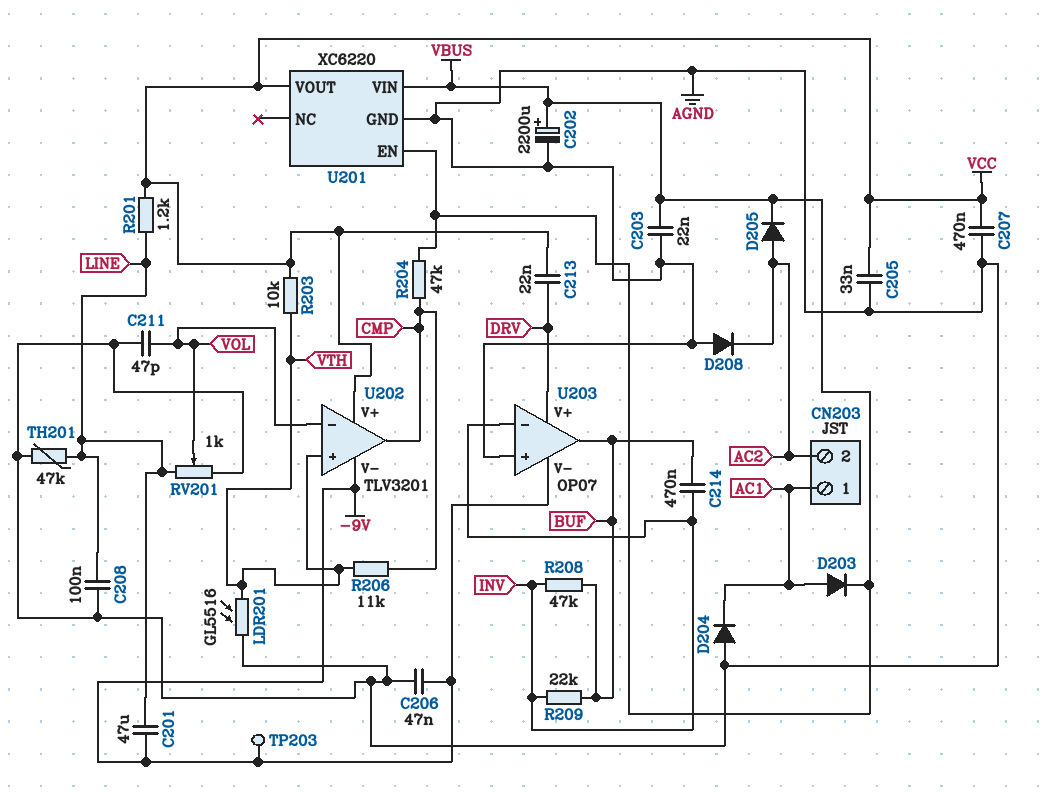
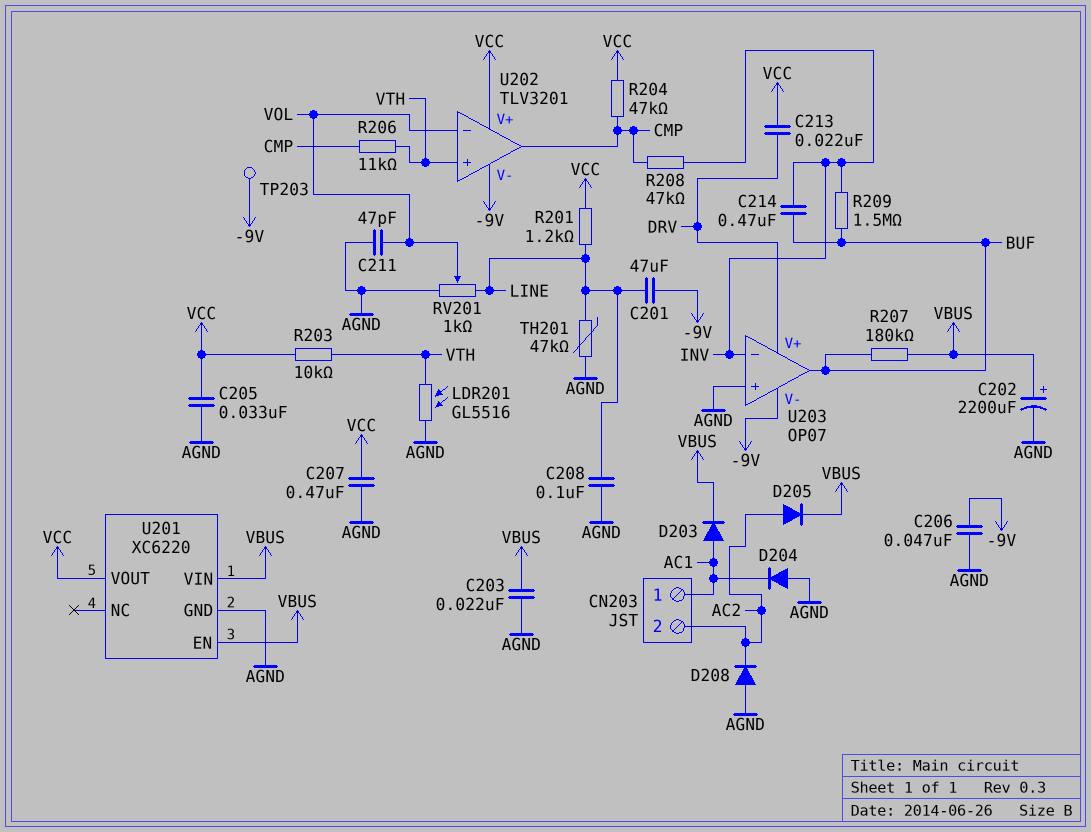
R204: 47k (CMP, VBUS) -> 47k (CMP, VCC)
R207: none -> 180k (BUF, VBUS)
R208: 47k (BUF, INV) -> 47k (CMP, INV)
R209: 22k (BUF, INV) -> 1.5M (BUF, INV)

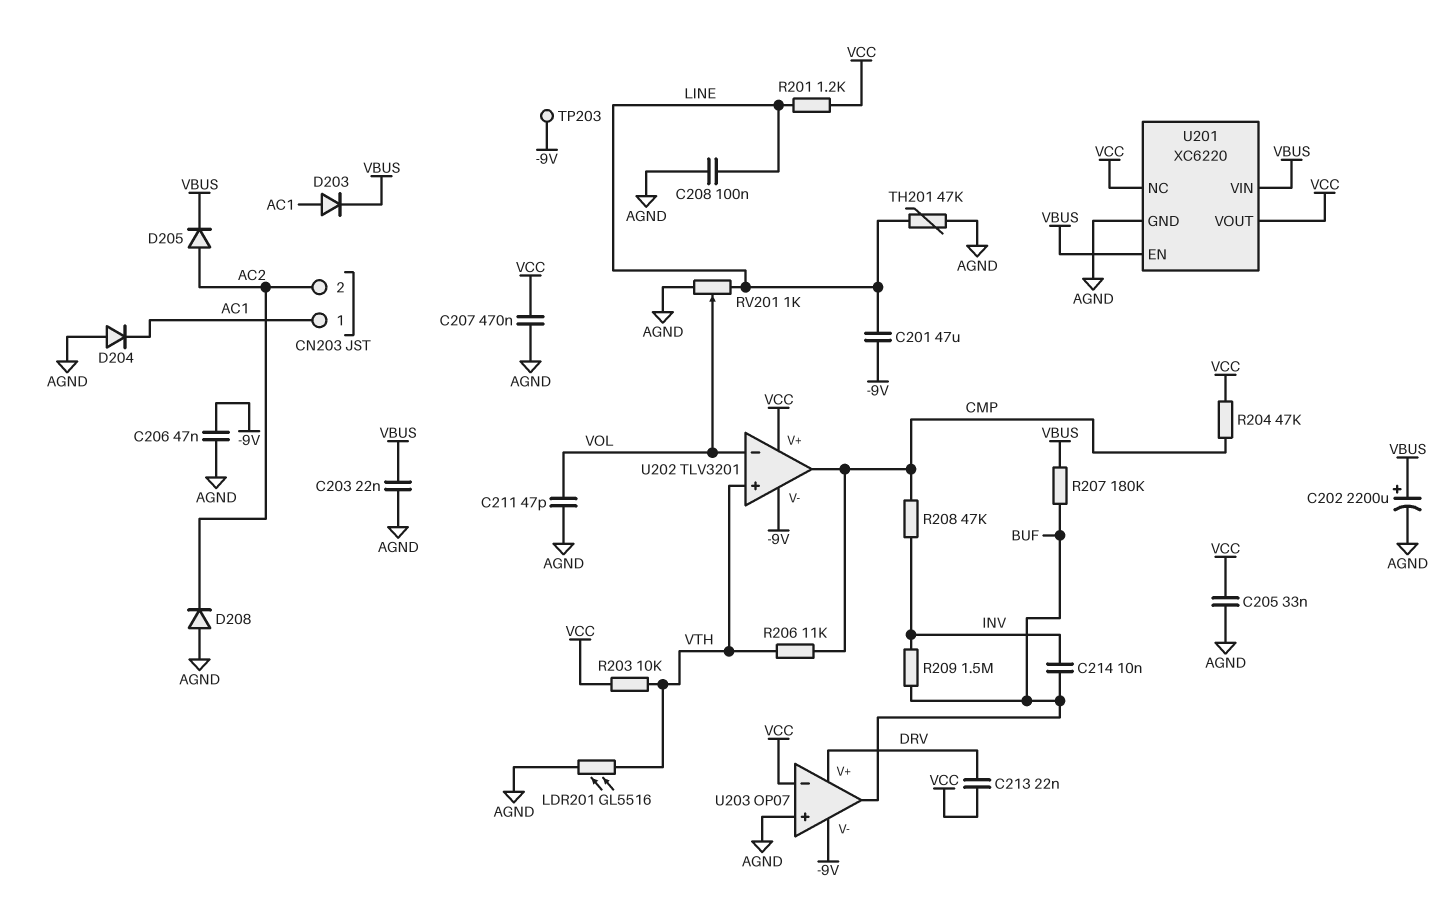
C214: 470nF (BUF, INV) -> 10nF (BUF, INV)
U201 pin NC: none -> VCC
U203 pin in-: INV -> VCC

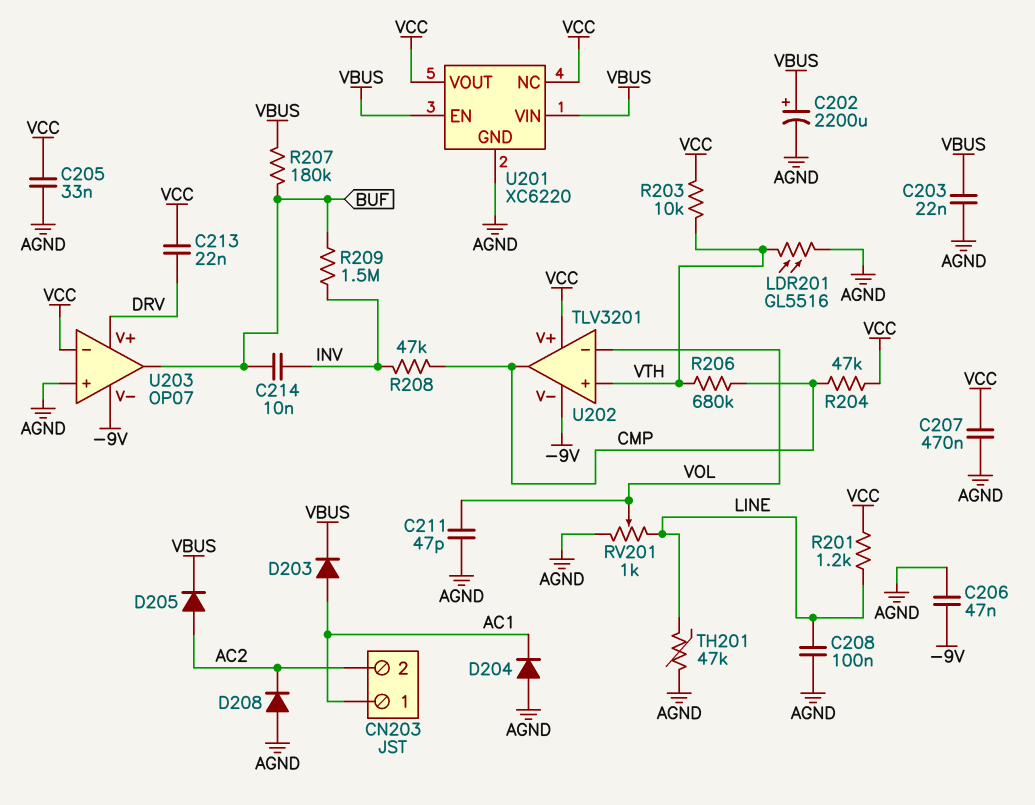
C201: 47uF (-9V, LINE) -> none
R206: 11k (CMP, VTH) -> 680k (CMP, VTH)
TP203: test point (-9V) -> none

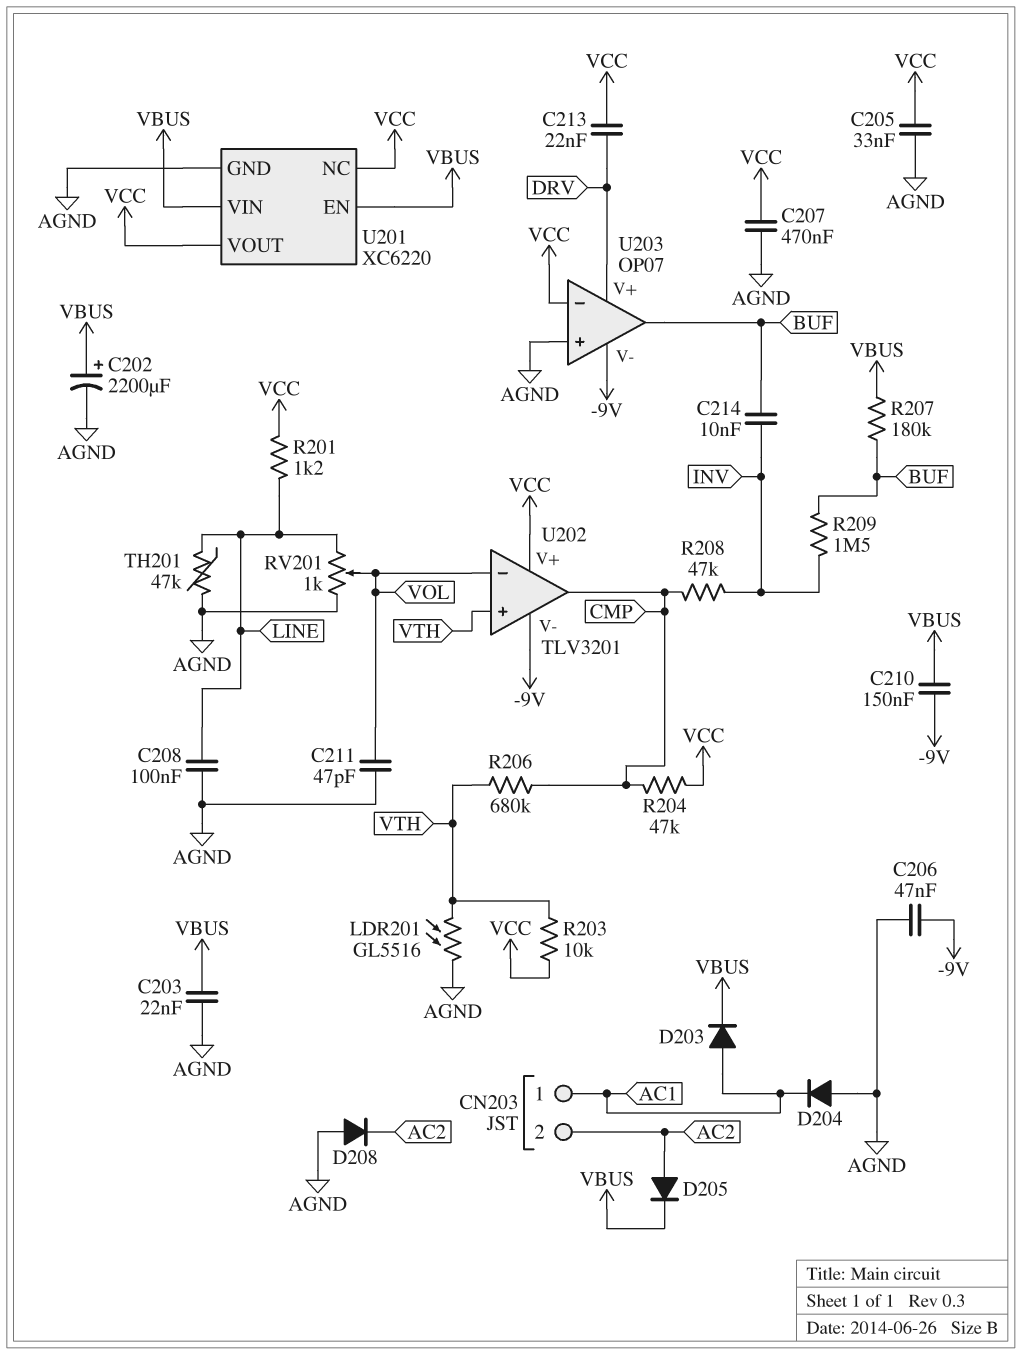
C210: none -> 150nF (-9V, VBUS)

